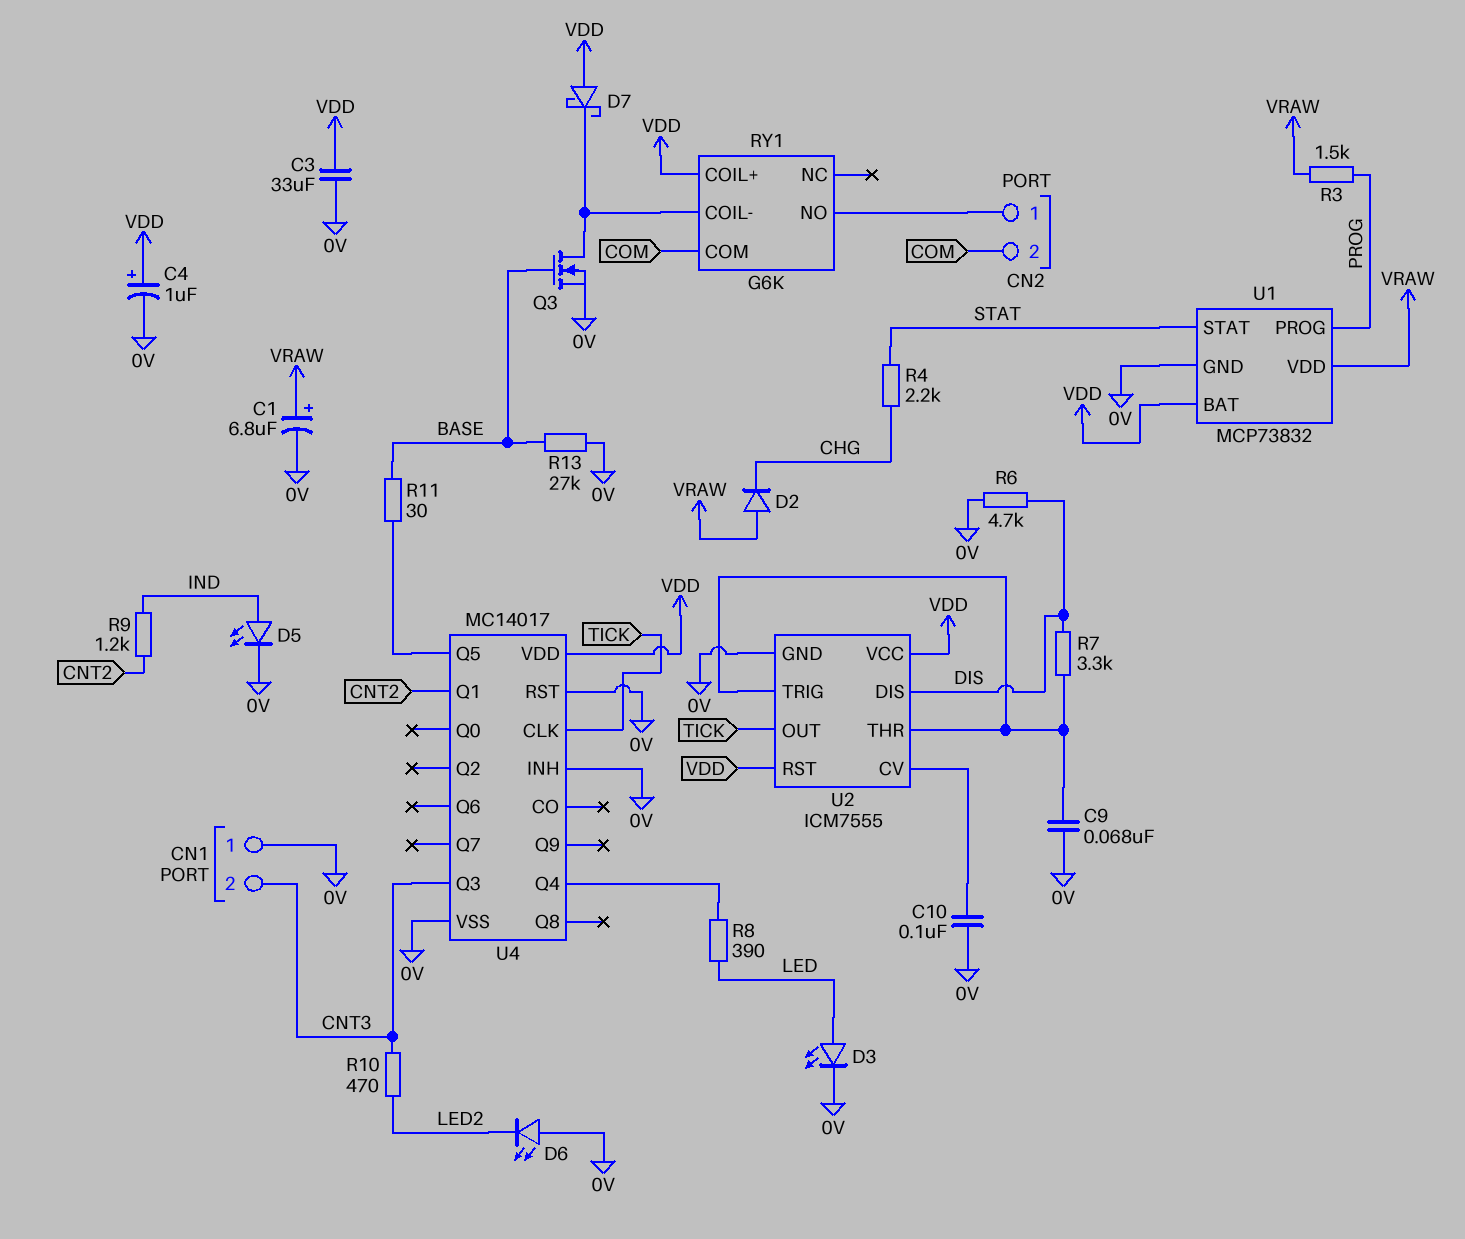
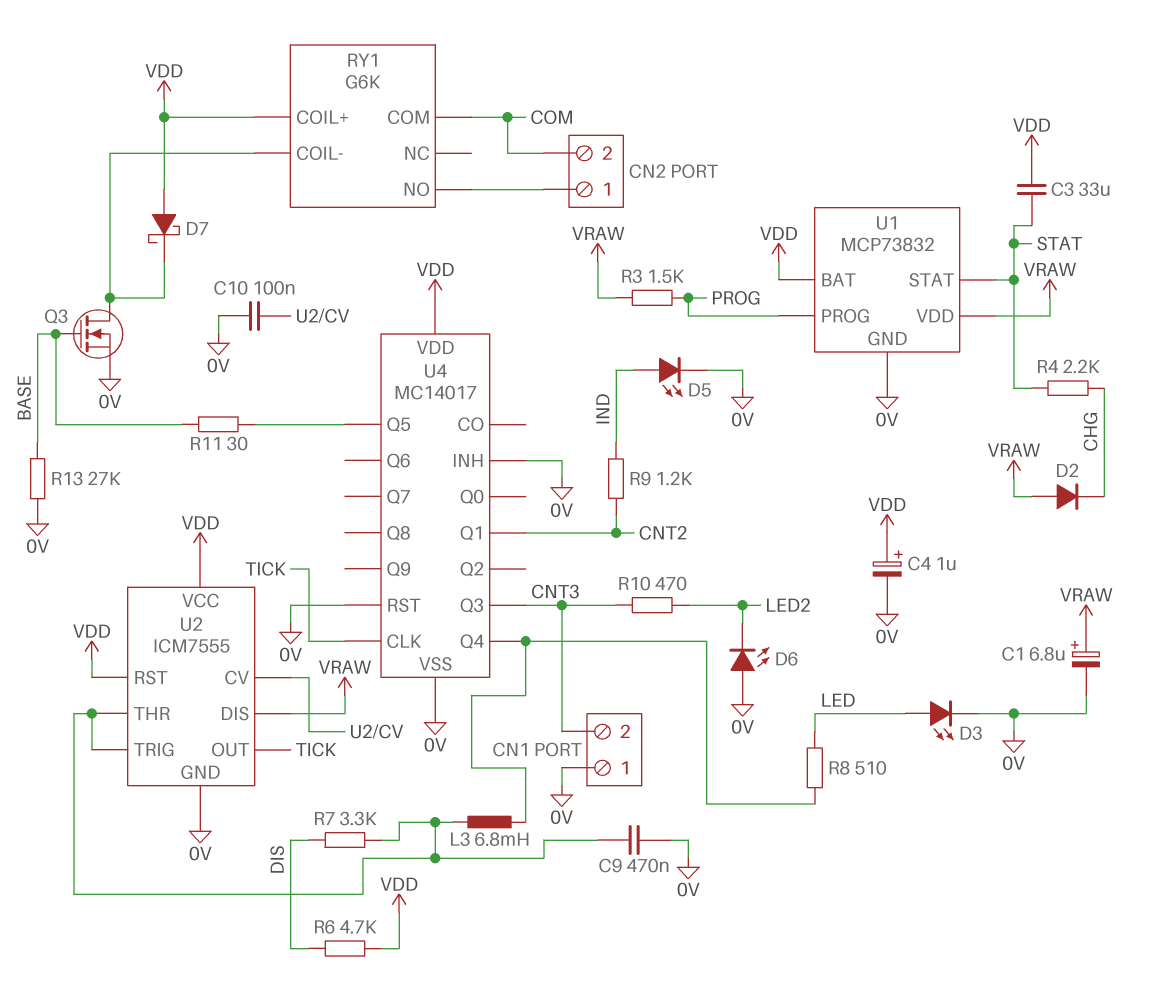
C3: 33uF (0V, VDD) -> 33uF (STAT, VDD)
C9: 68nF (0V, U2/THR) -> 470nF (0V, U2/THR)
L3: none -> 6.8mH (U2/THR, U4/Q4)
R6: 4.7k (0V, DIS) -> 4.7k (DIS, VDD)
R8: 390 (LED, U4/Q4) -> 510 (LED, U4/Q4)
U2 pin DIS: DIS -> VRAW

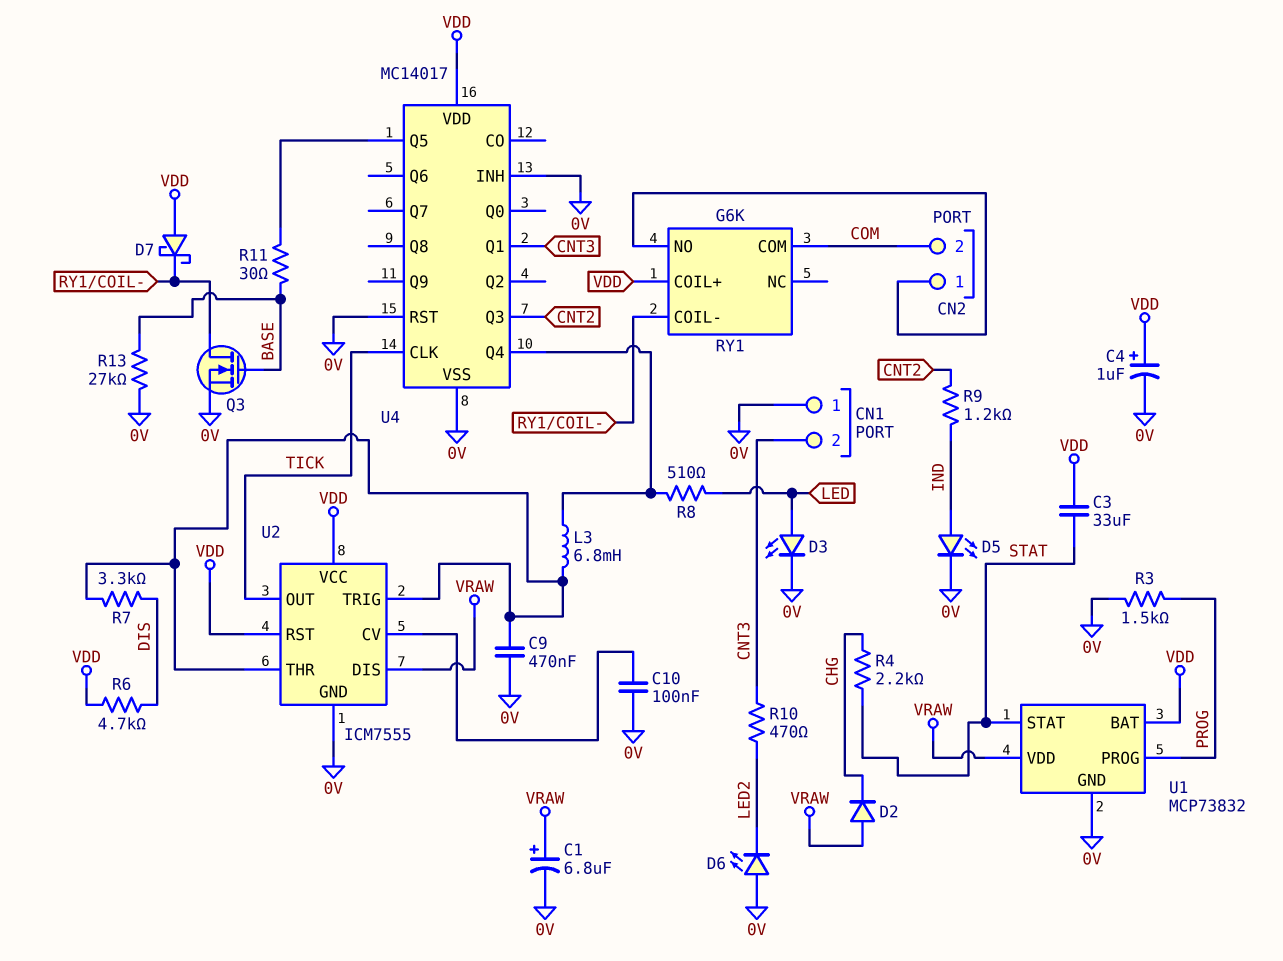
R3: 1.5k (PROG, VRAW) -> 1.5k (0V, PROG)
U4 pin Q1: CNT2 -> CNT3
U4 pin Q3: CNT3 -> CNT2

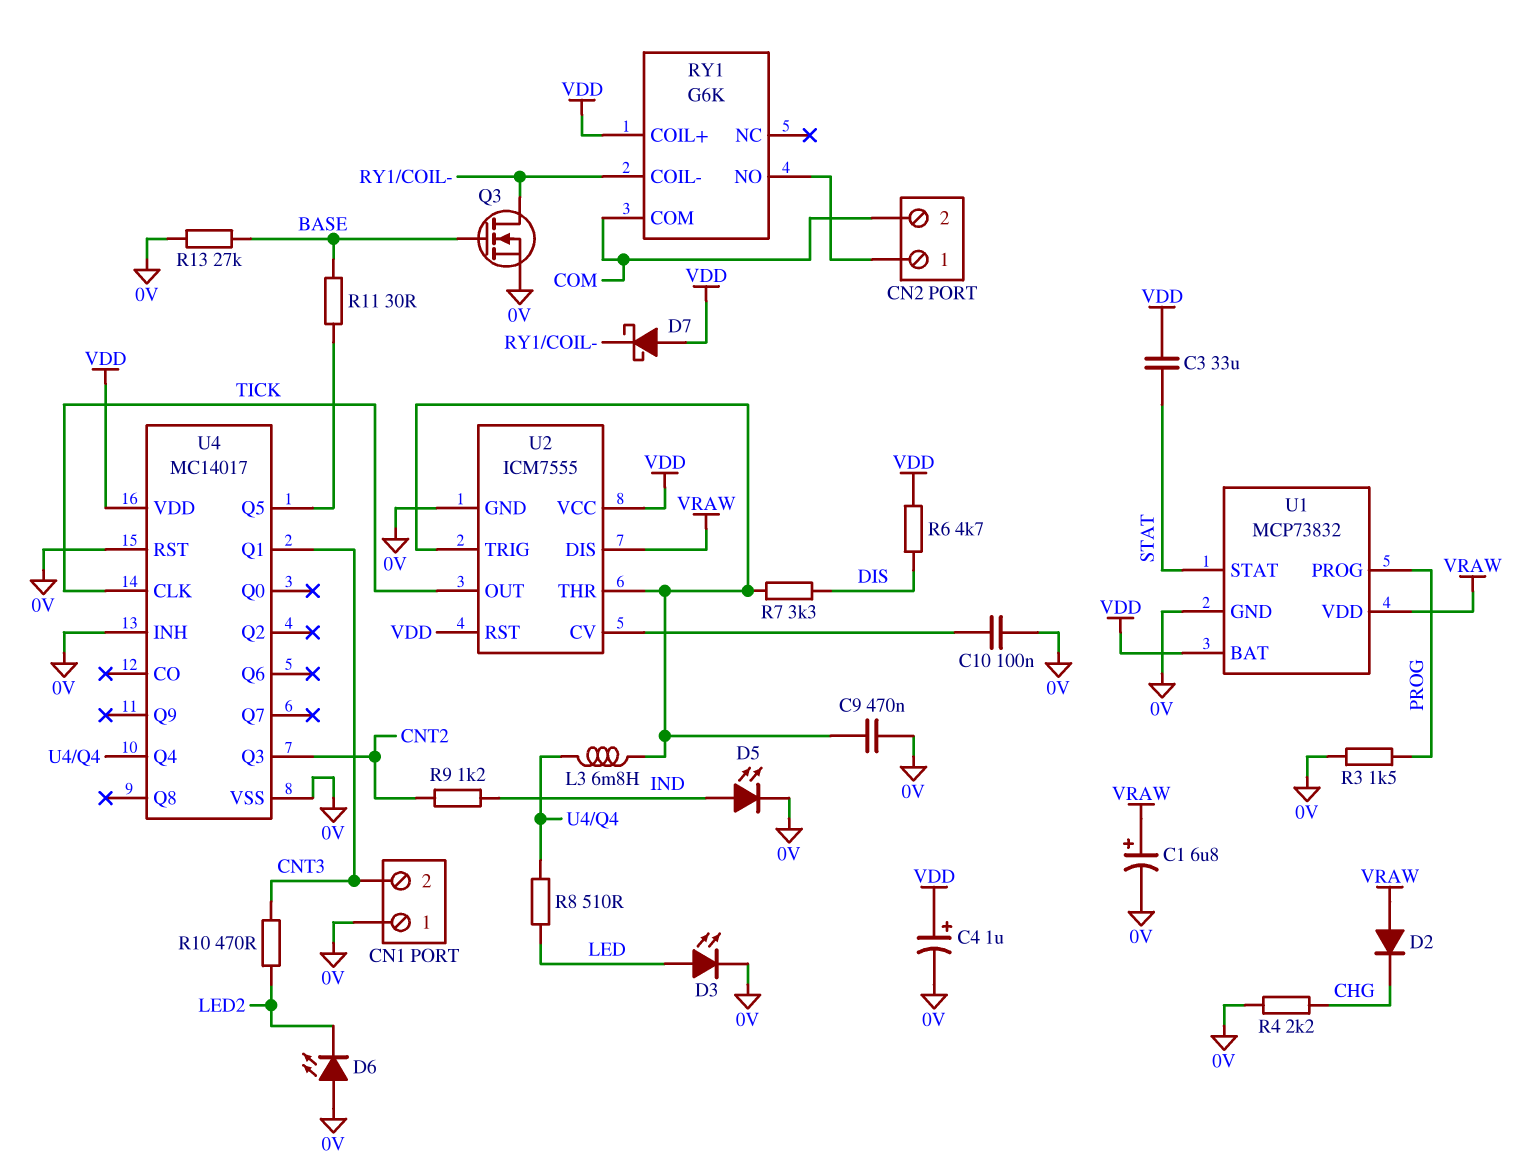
R4: 2.2k (CHG, STAT) -> 2.2k (0V, CHG)

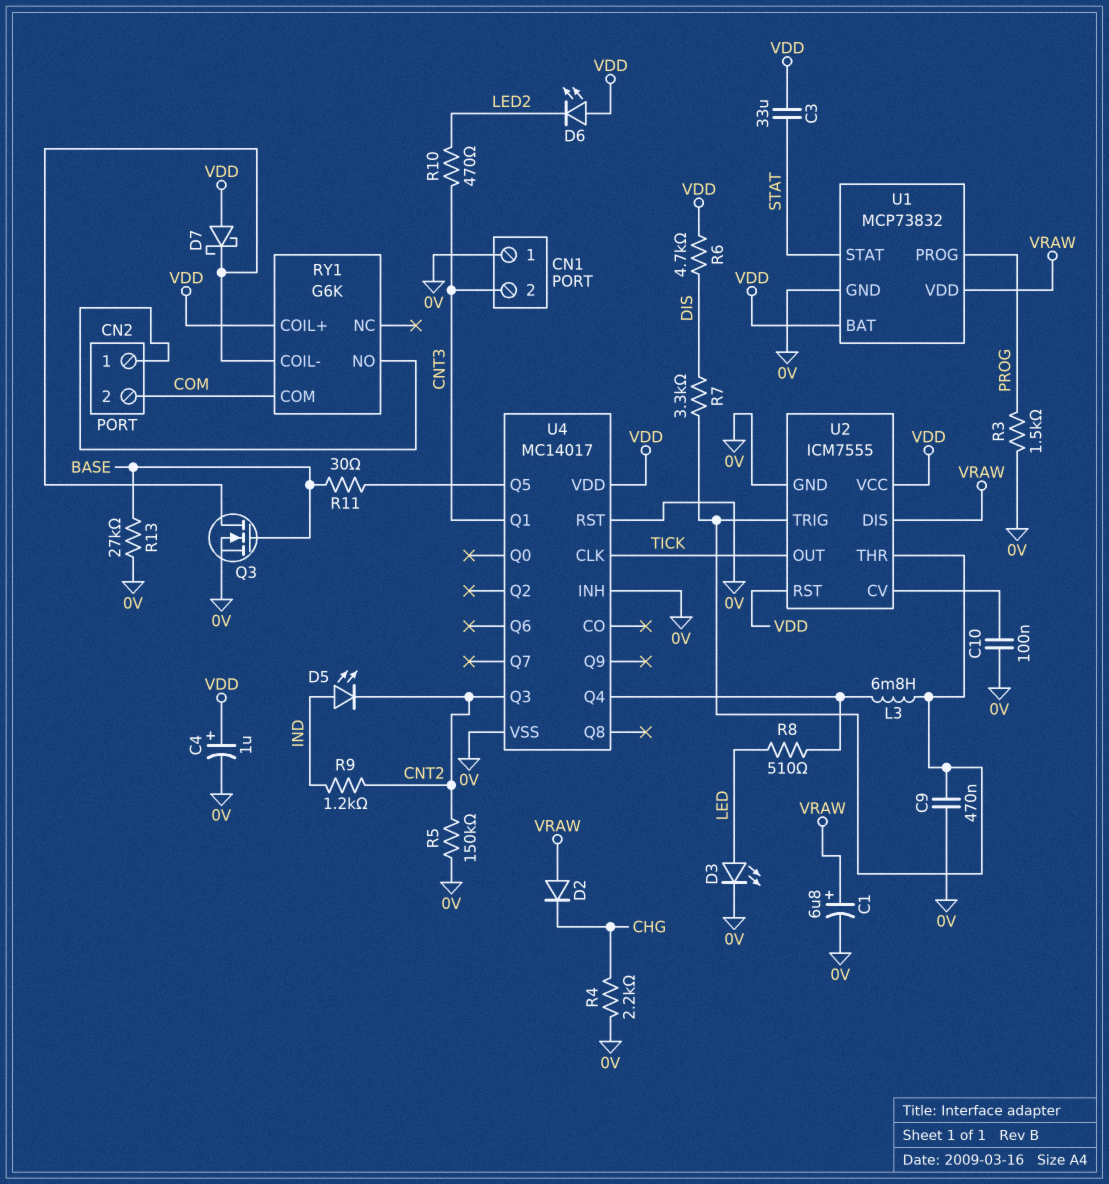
D5: LED (A IND, K 0V) -> LED (A IND, K CNT2)
D6: LED (A 0V, K LED2) -> LED (A VDD, K LED2)
R5: none -> 150k (0V, CNT2)

